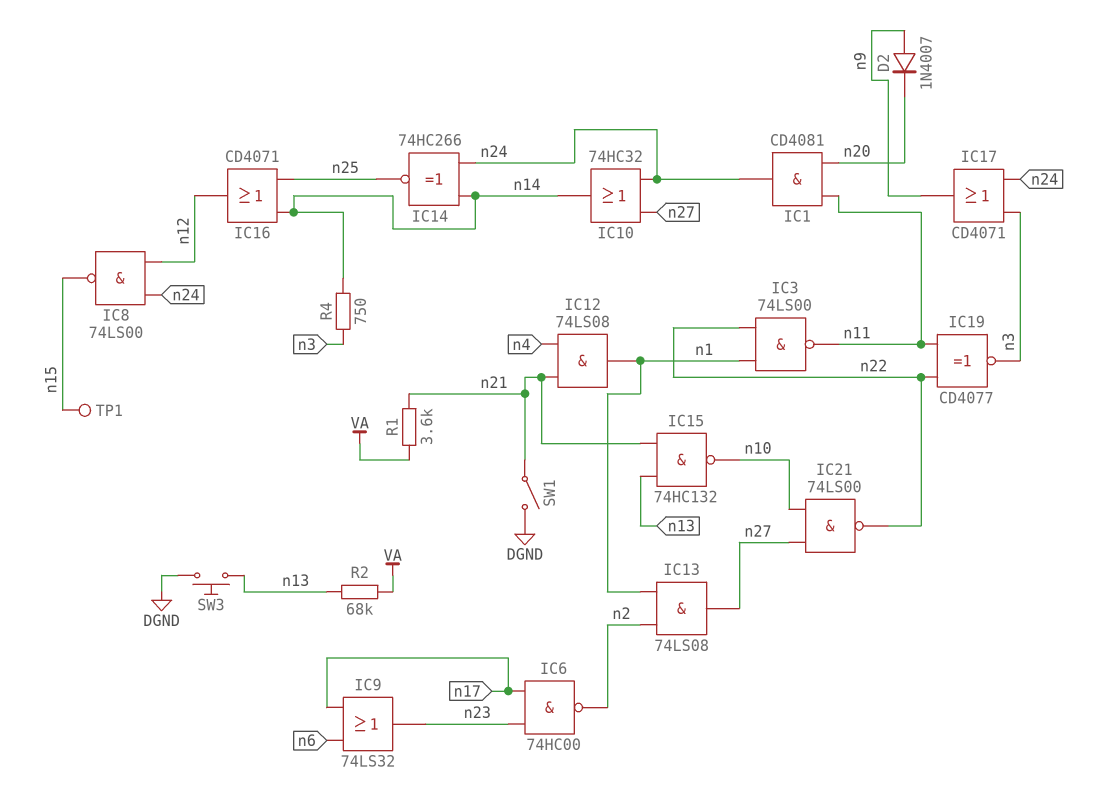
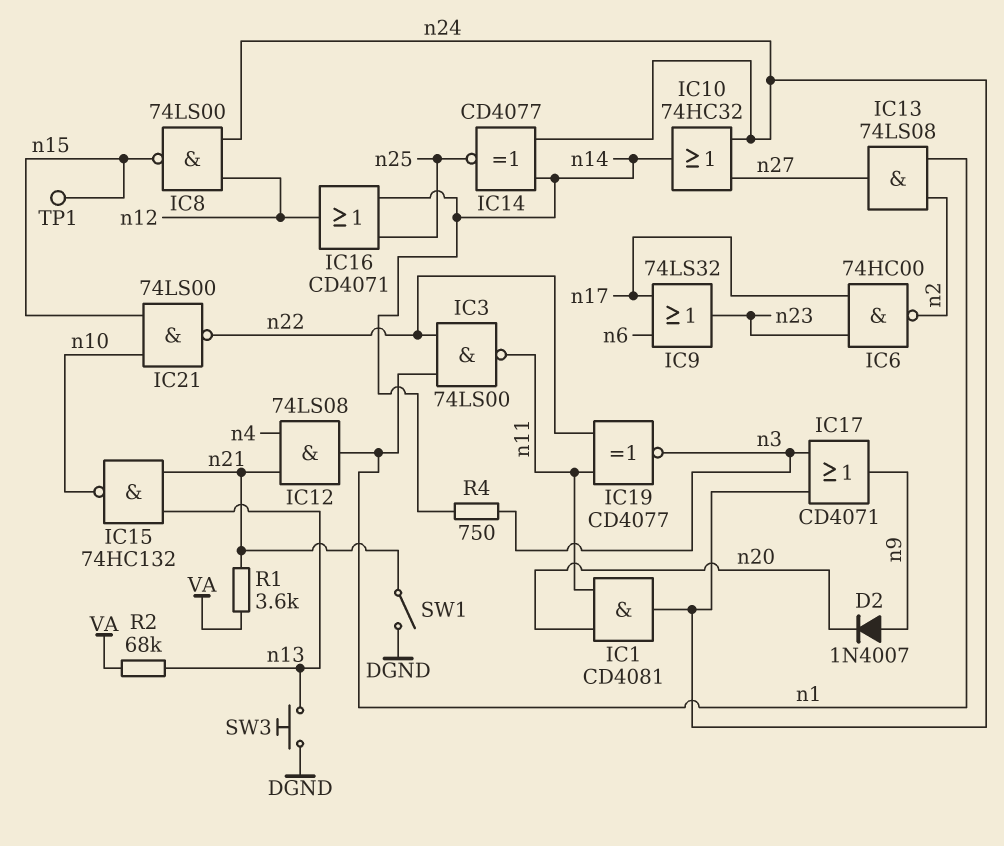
IC14: XNOR 74HC266 (in n14, in n24, out n25) -> XNOR CD4077 (in n14, in n24, out n25)
IC21: NAND 74LS00 (in n10, in n27, out n22) -> NAND 74LS00 (in n10, in n15, out n22)

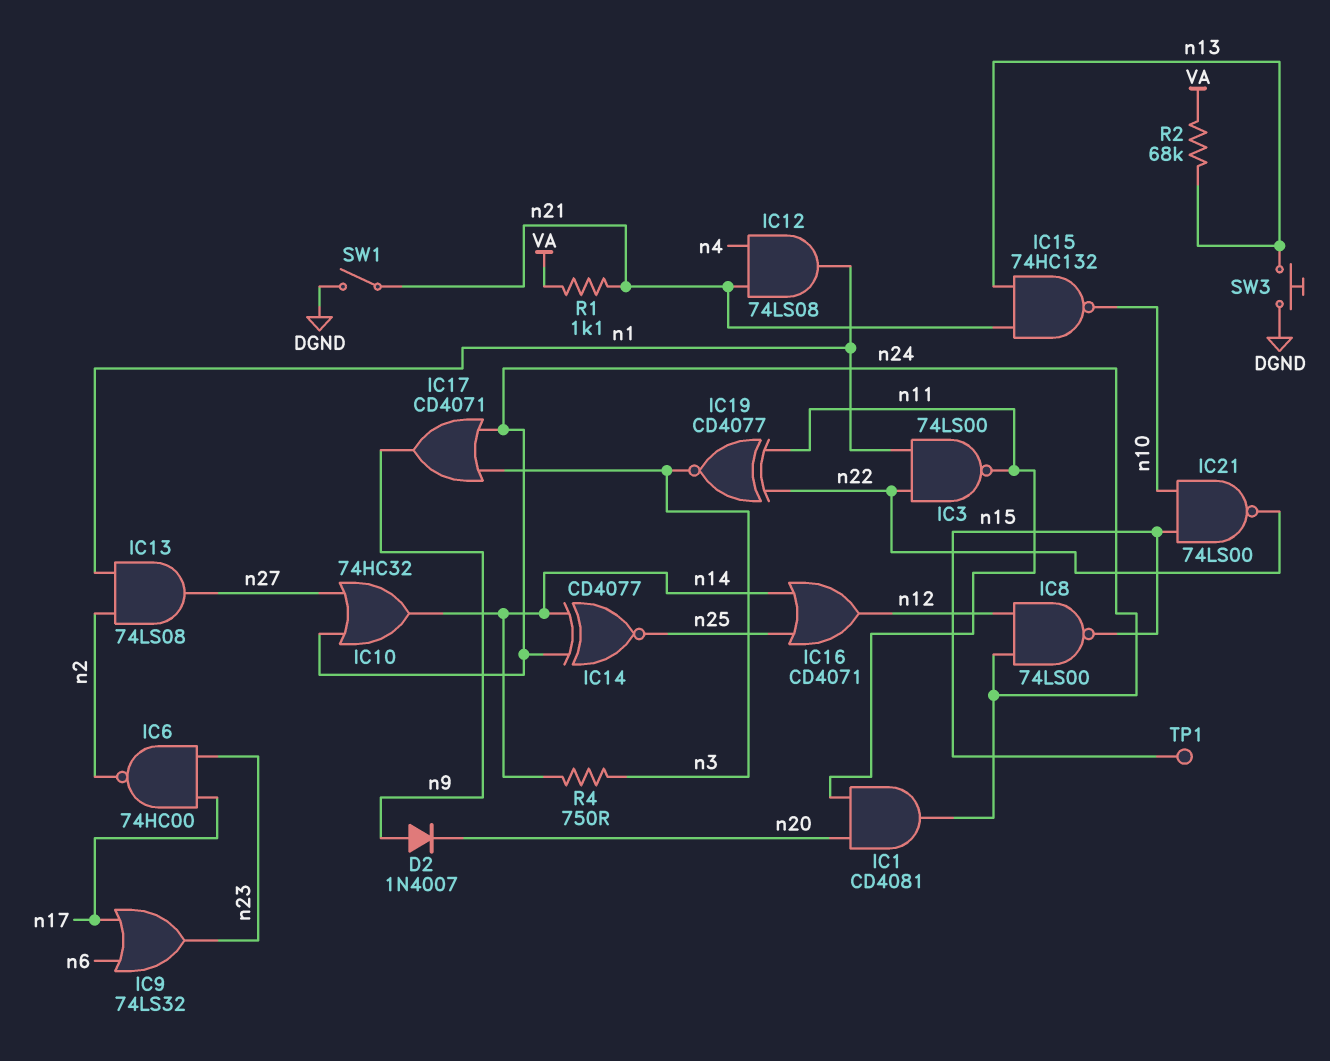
R1: 3.6k (VA, n21) -> 1.1k (VA, n21)

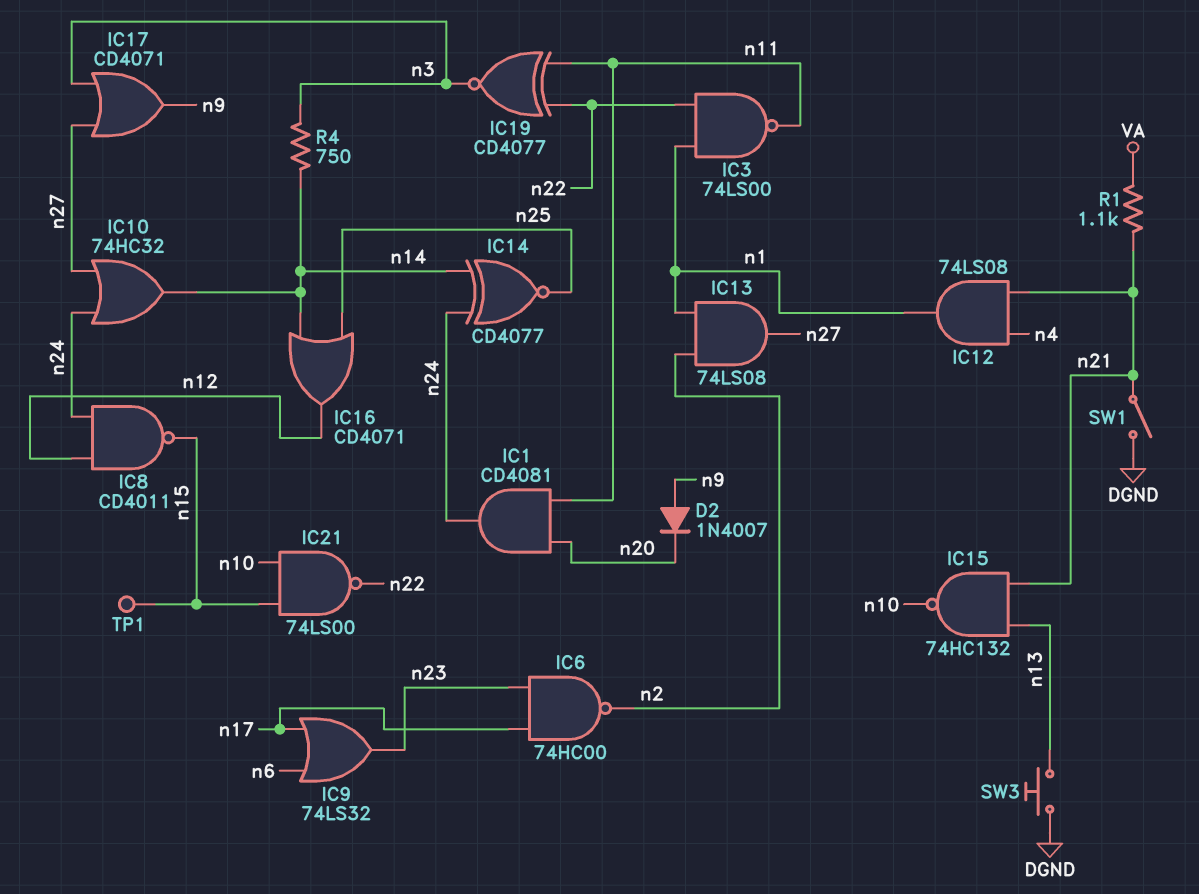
IC8: NAND 74LS00 (in n12, in n24, out n15) -> NAND CD4011 (in n12, in n24, out n15)
IC17: OR CD4071 (in n3, in n24, out n9) -> OR CD4071 (in n3, in n27, out n9)
R2: 68k (VA, n13) -> none

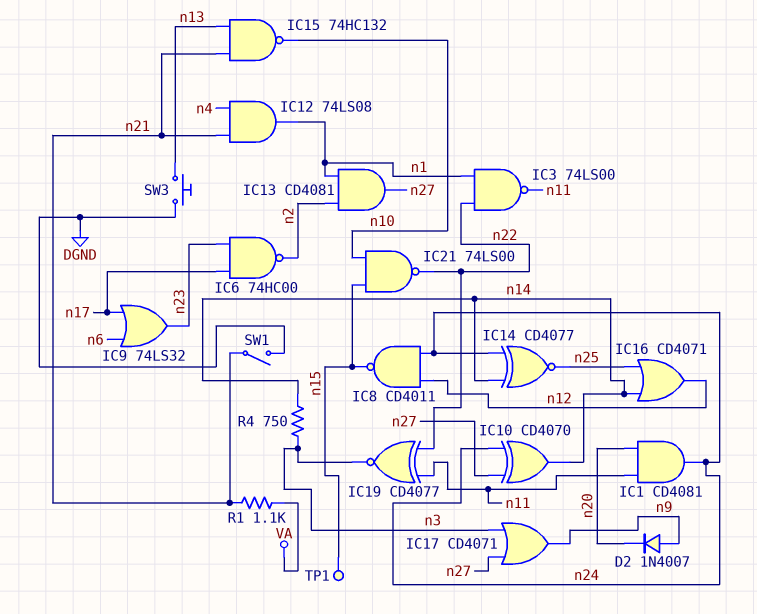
IC10: OR 74HC32 (in n24, in n27, out n14) -> XOR CD4070 (in n24, in n27, out n14)
IC13: AND 74LS08 (in n1, in n2, out n27) -> AND CD4081 (in n1, in n2, out n27)

